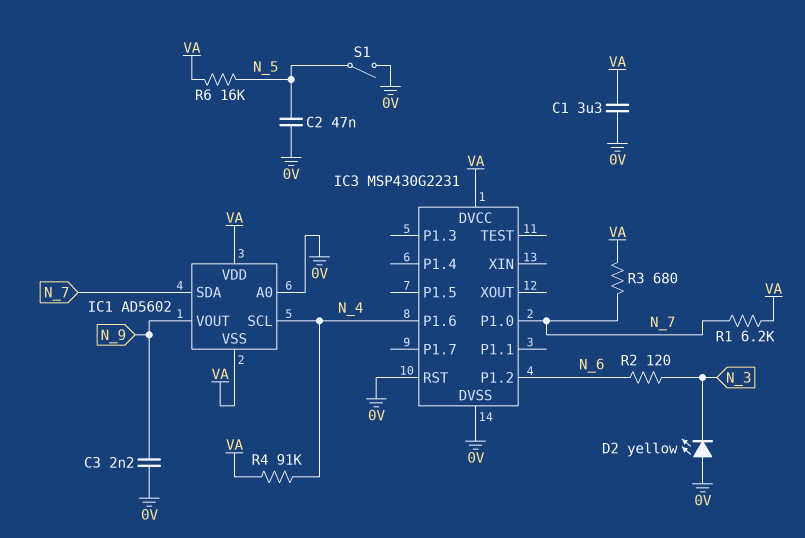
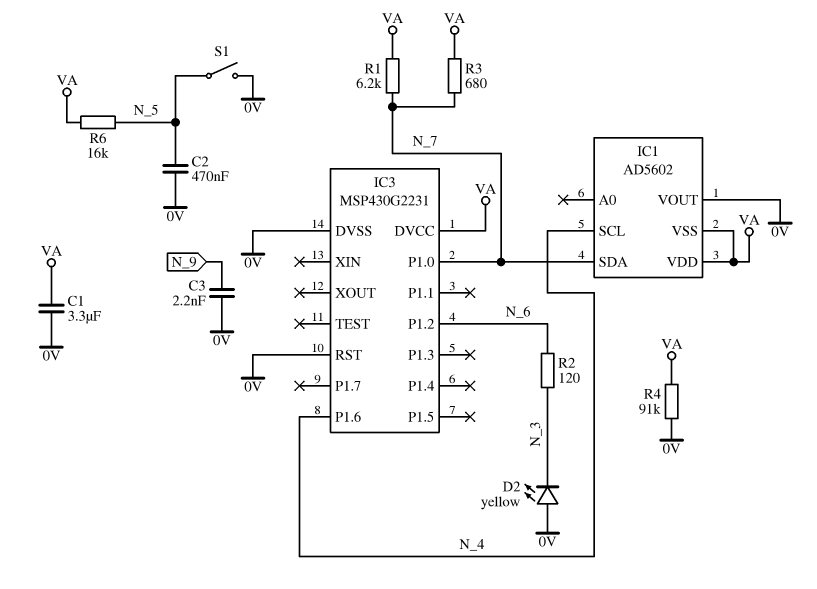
C2: 47nF (0V, N_5) -> 470nF (0V, N_5)
IC1 pin A0: 0V -> none
IC1 pin VOUT: N_9 -> 0V
R4: 91k (N_4, VA) -> 91k (0V, VA)

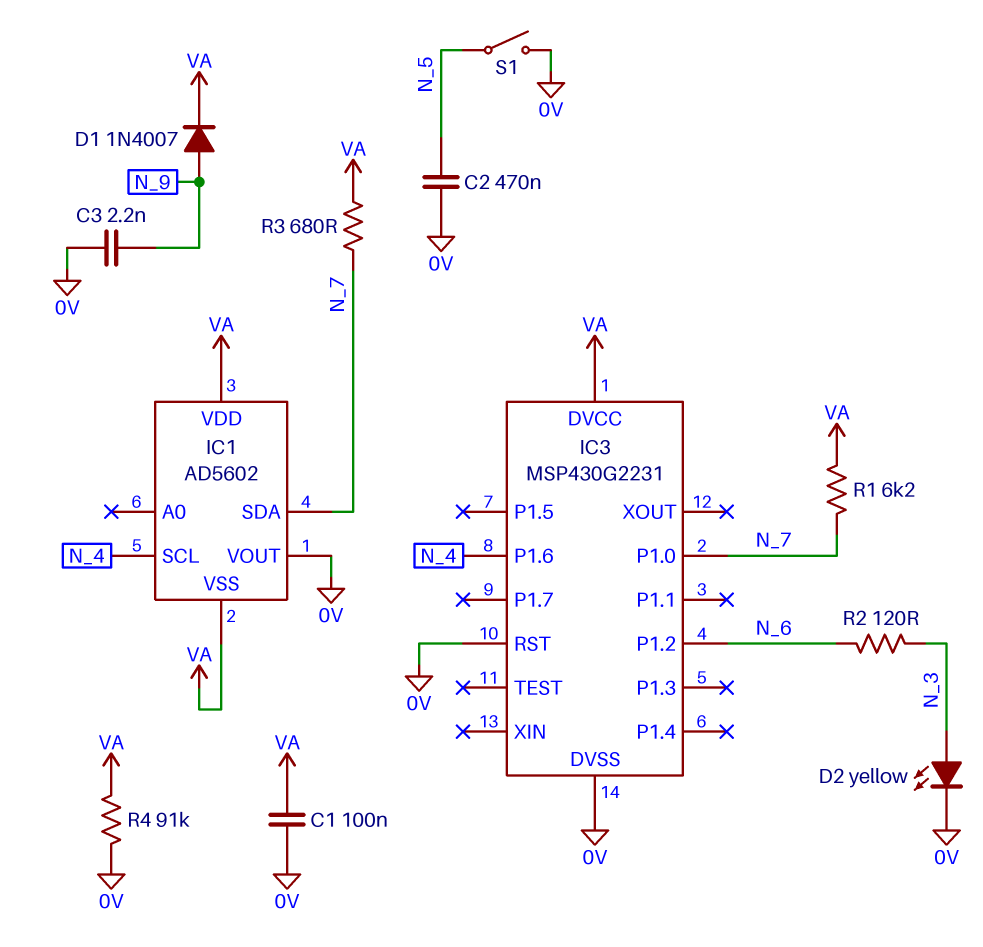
C1: 3.3uF (0V, VA) -> 100nF (0V, VA)
D1: none -> diode 1N4007 (A N_9, K VA)
D2: LED yellow (A 0V, K N_3) -> LED yellow (A N_3, K 0V)
R6: 16k (N_5, VA) -> none

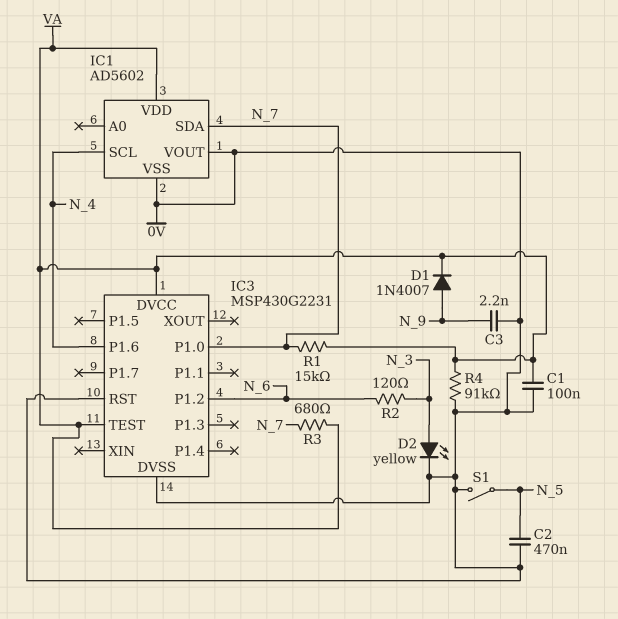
IC1 pin VSS: VA -> 0V
IC3 pin TEST: none -> VA
R1: 6.2k (N_7, VA) -> 15k (N_7, VA)

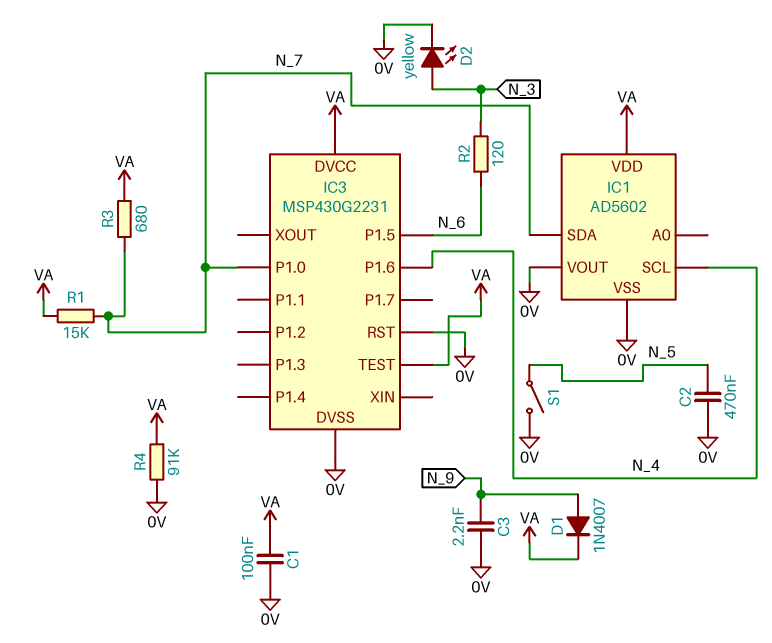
IC3 pin P1.2: N_6 -> none
IC3 pin P1.5: none -> N_6

